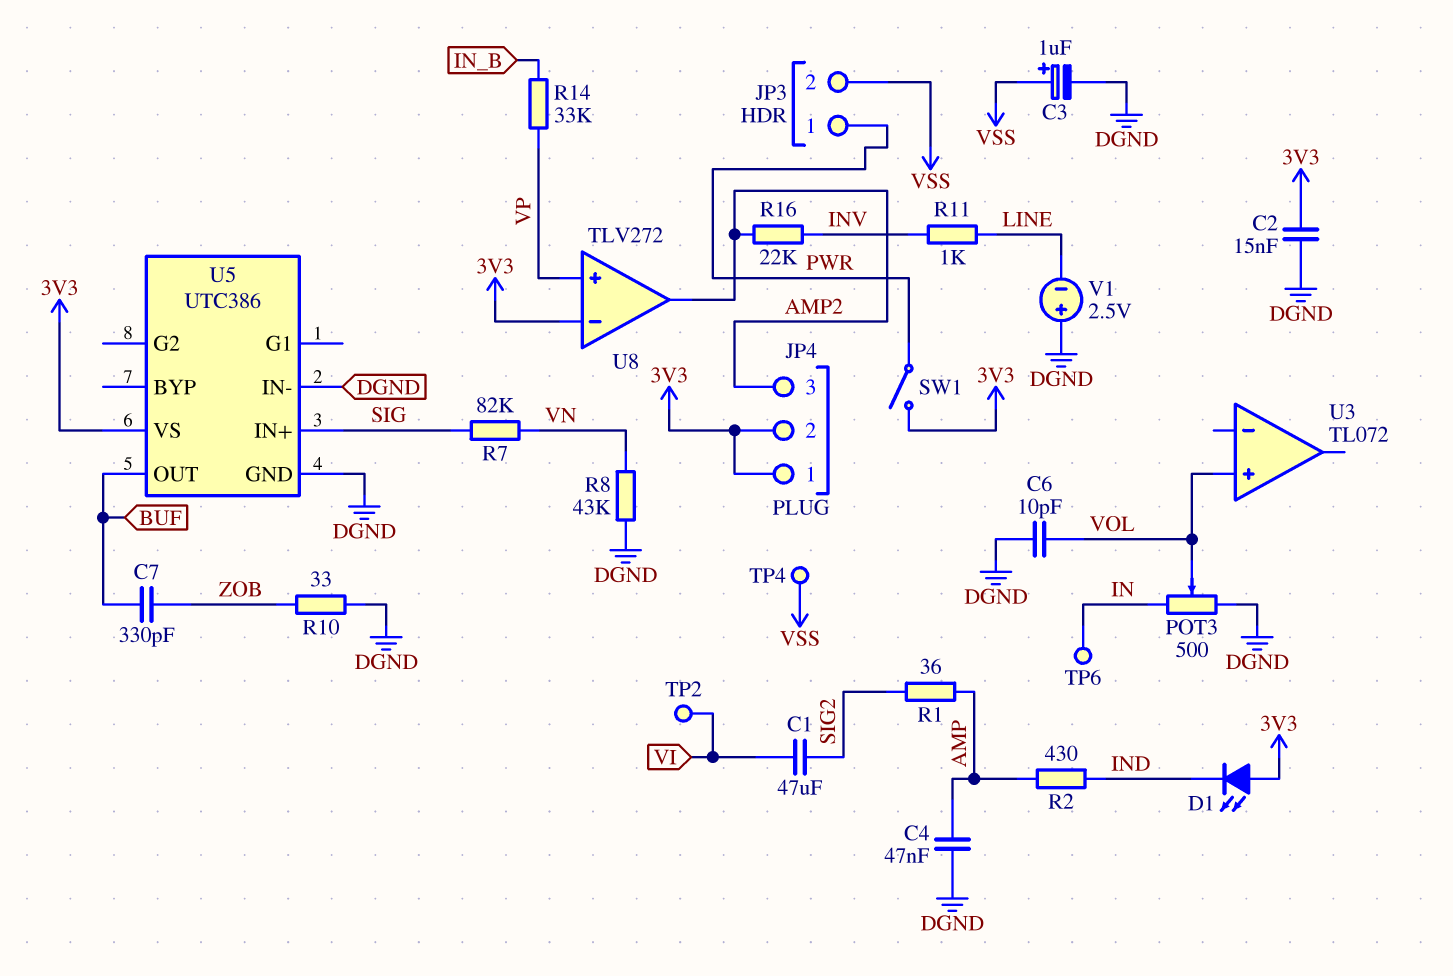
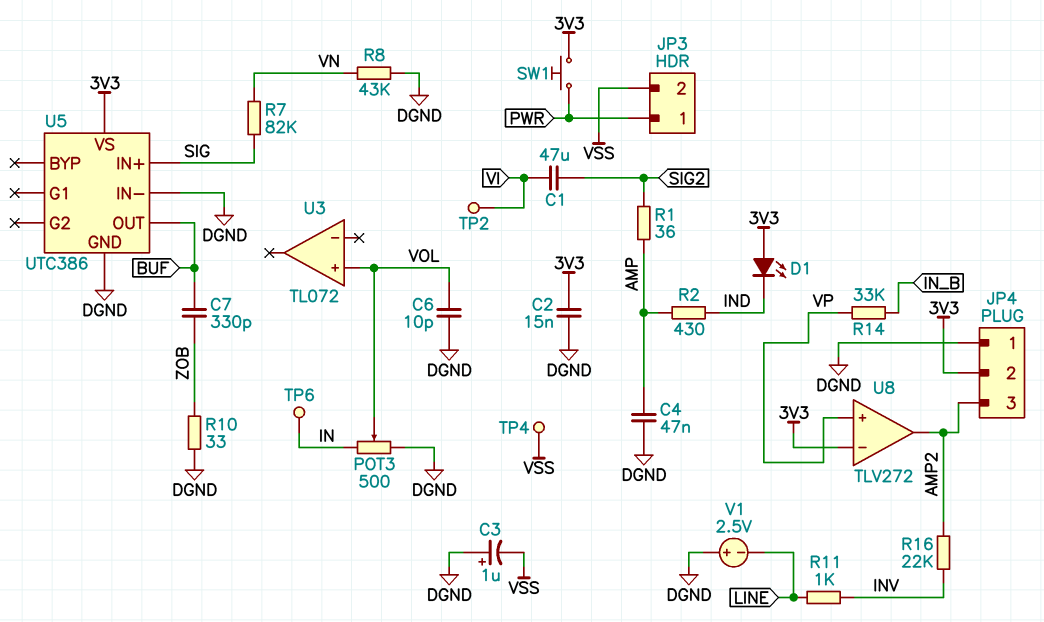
C3: 1uF (plus VSS, minus DGND) -> 1uF (plus DGND, minus VSS)
JP4 pin 1: 3V3 -> DGND
SW1: switch (3V3, PWR) -> button (3V3, PWR)

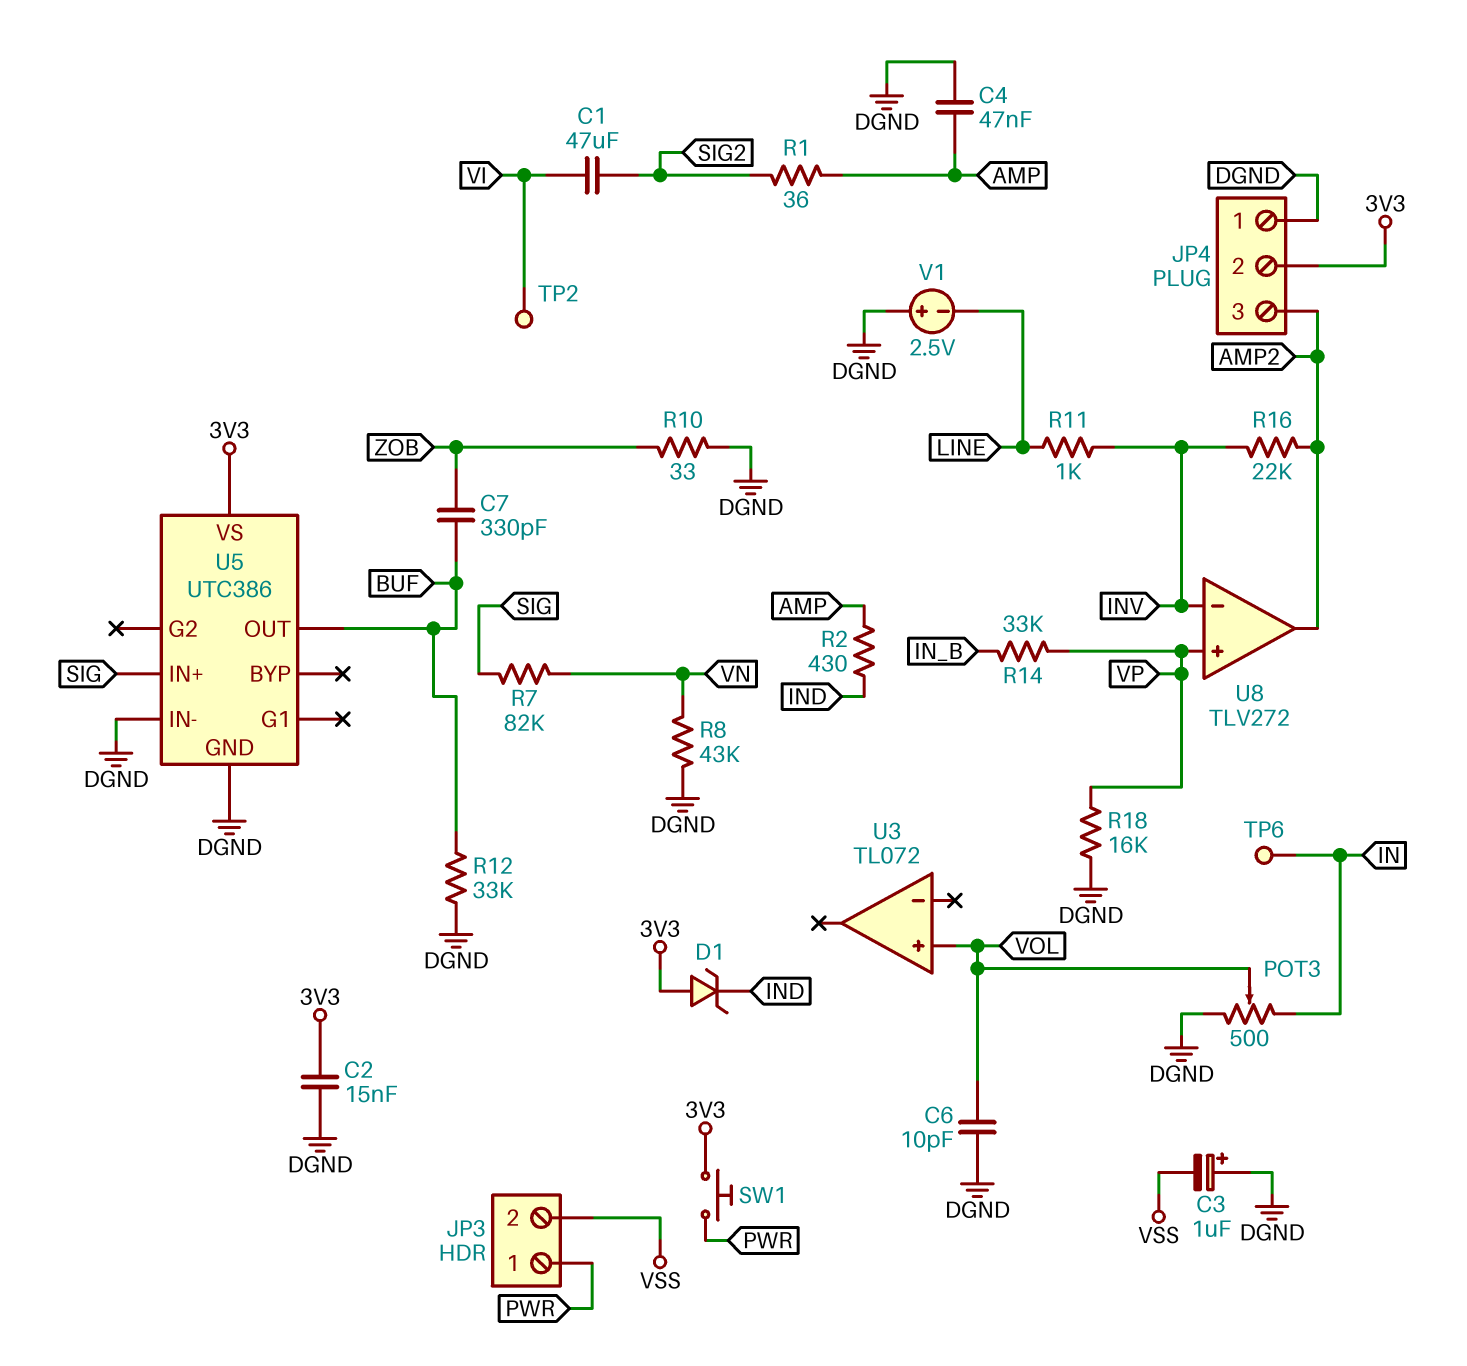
D1: LED (A 3V3, K IND) -> zener (A 3V3, K IND)
R12: none -> 33k (BUF, DGND)
R18: none -> 16k (DGND, VP)
TP4: test point (VSS) -> none
U8 pin in-: 3V3 -> INV

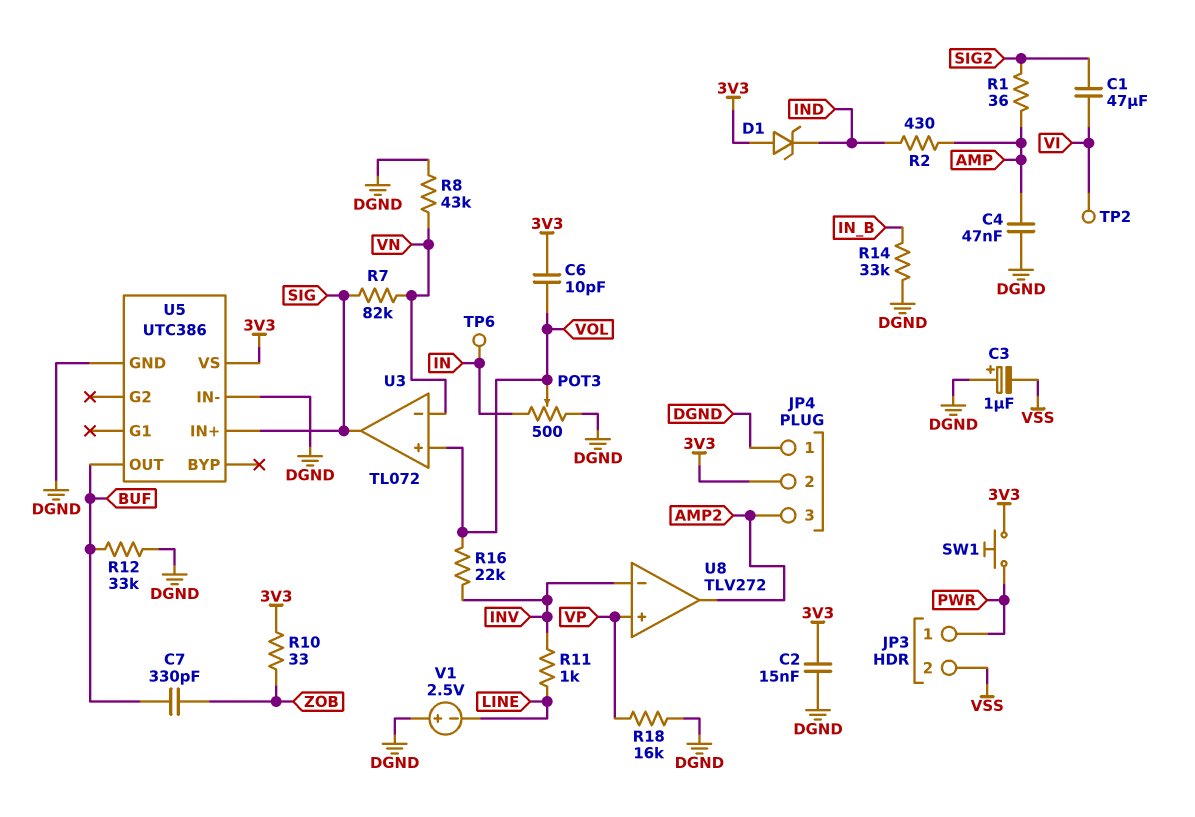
C6: 10pF (DGND, VOL) -> 10pF (3V3, VOL)
R10: 33 (DGND, ZOB) -> 33 (3V3, ZOB)
R14: 33k (IN_B, VP) -> 33k (DGND, IN_B)
R16: 22k (AMP2, INV) -> 22k (INV, VOL)
U3 pin in-: none -> VN
U3 pin out: none -> SIG

